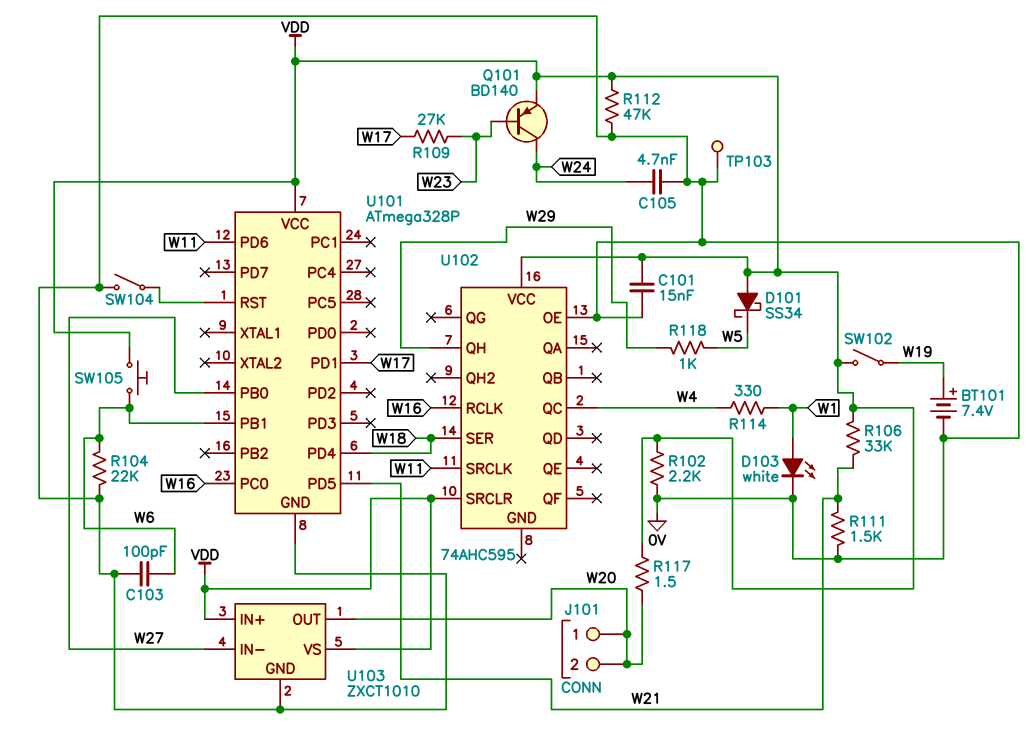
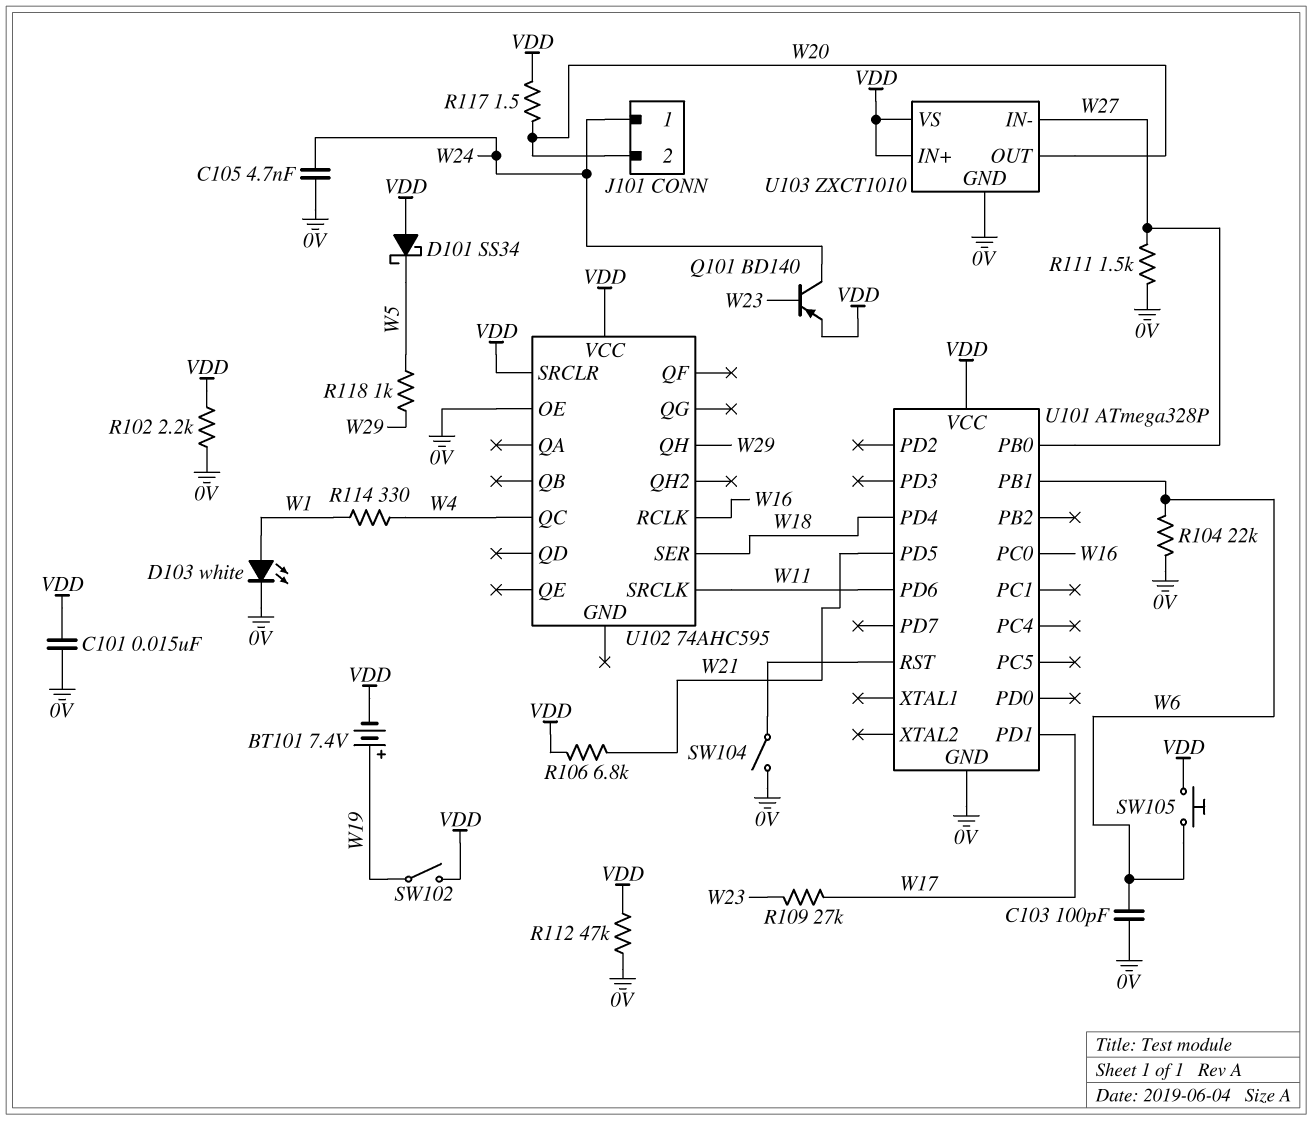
BT101: 7.4V (plus W19, minus 0V) -> 7.4V (plus W19, minus VDD)
J101 pin 1: W20 -> W24
R106: 33k (VDD, W21) -> 6.8k (VDD, W21)
R111: 1.5k (0V, W21) -> 1.5k (0V, W27)
TP103: test point (0V) -> none

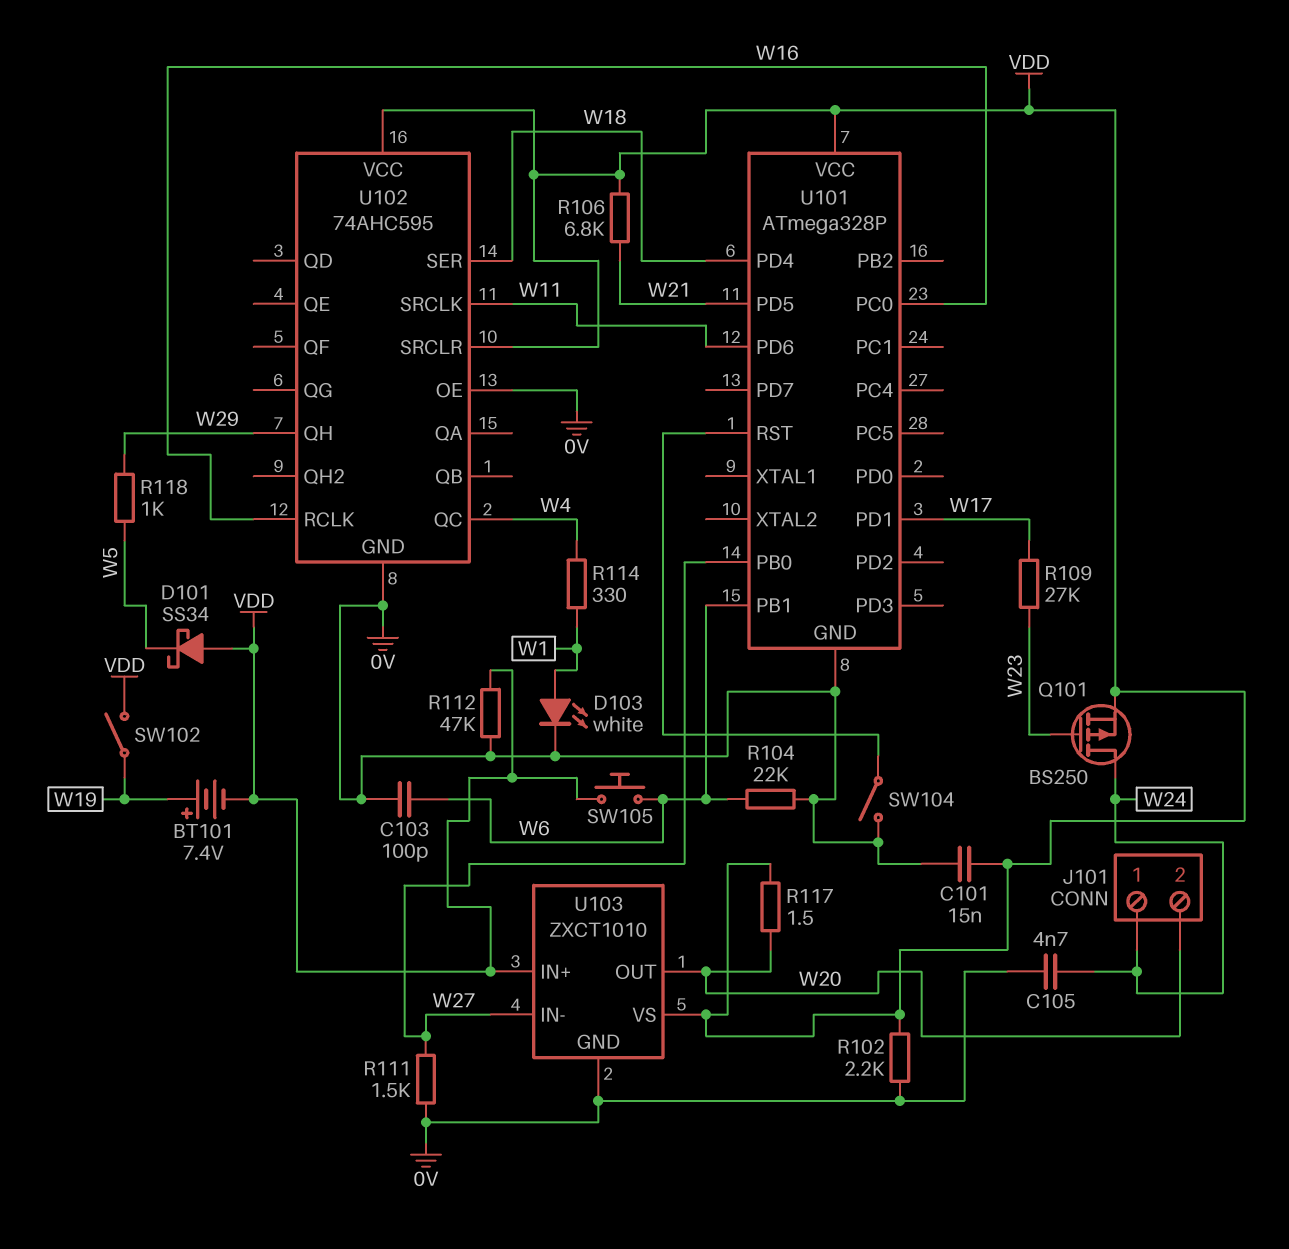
Q101: PNP BD140 (B W23, C W24, E VDD) -> PMOS BS250 (G W23, D W24, S VDD)
U102 pin GND: none -> 0V

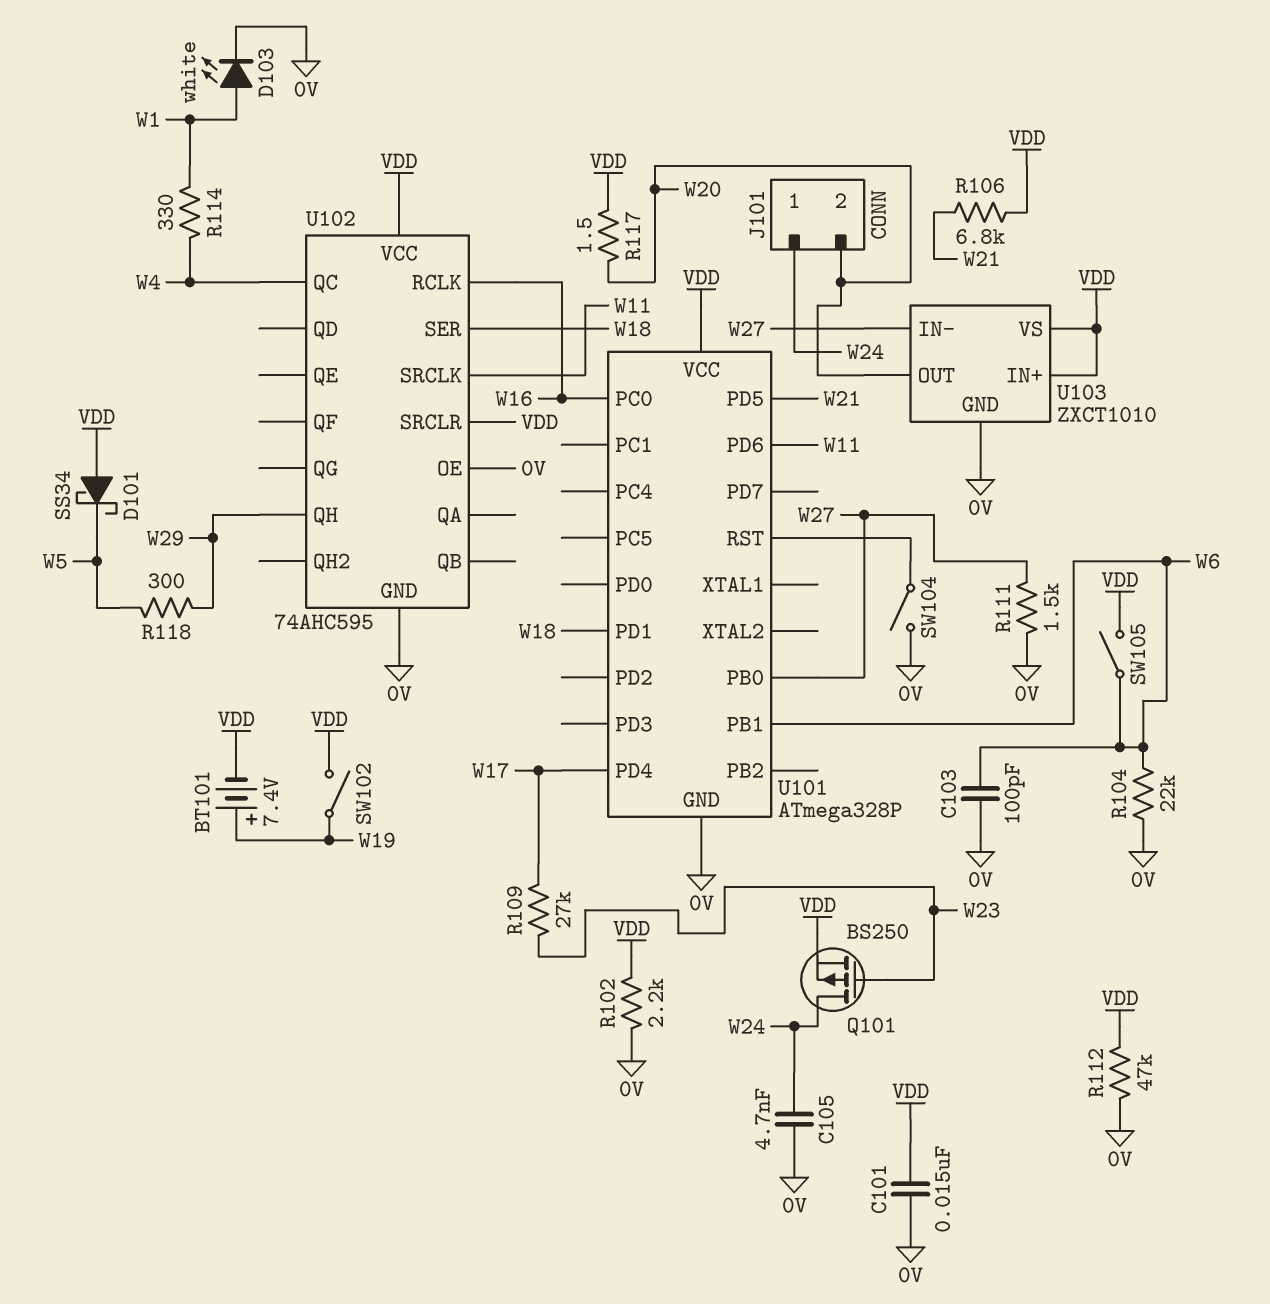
R118: 1k (W5, W29) -> 300 (W5, W29)
SW105: button (VDD, W6) -> switch (VDD, W6)
U101 pin PD1: W17 -> W18
U101 pin PD4: W18 -> W17

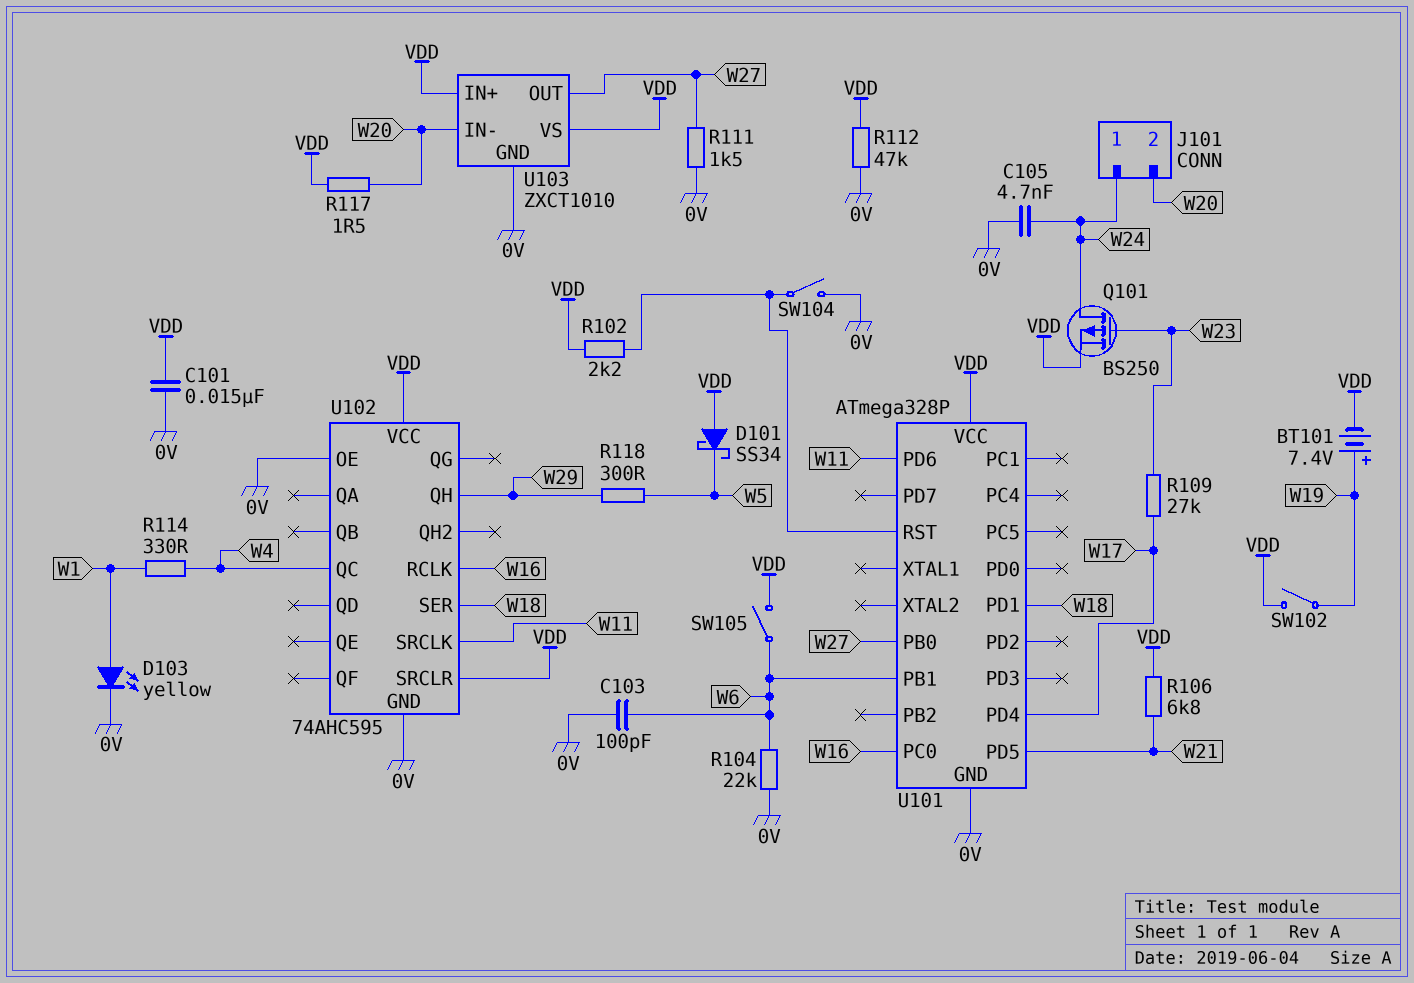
D103: LED white (A W1, K 0V) -> LED yellow (A W1, K 0V)
R102: 2.2k (0V, VDD) -> 2.2k (U101/RST, VDD)
U103 pin IN-: W27 -> W20
U103 pin OUT: W20 -> W27

